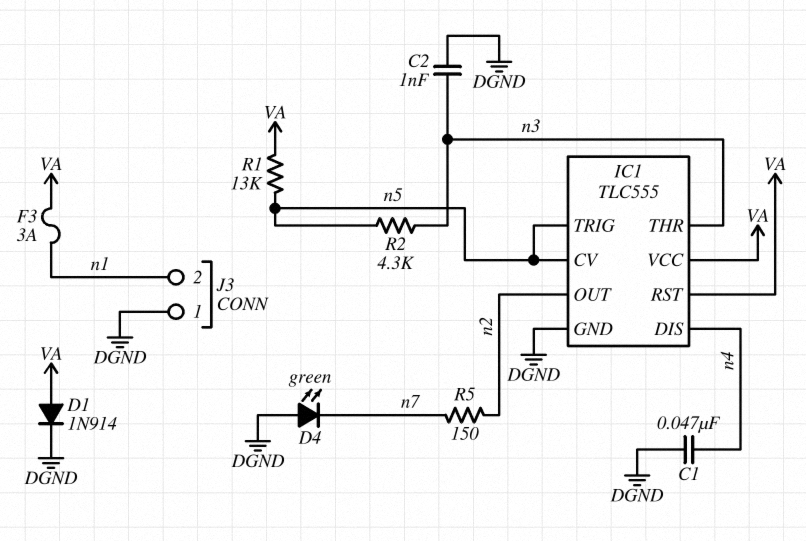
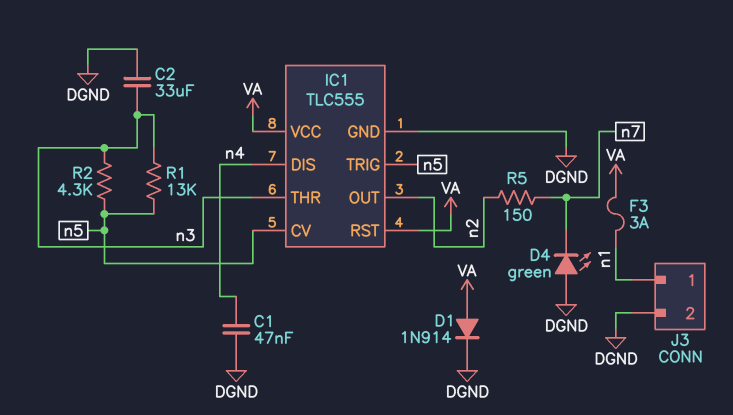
C2: 1nF (DGND, n3) -> 33uF (DGND, n3)
J3 pin 1: DGND -> n1
J3 pin 2: n1 -> DGND
R1: 13k (VA, n5) -> 13k (n3, n5)

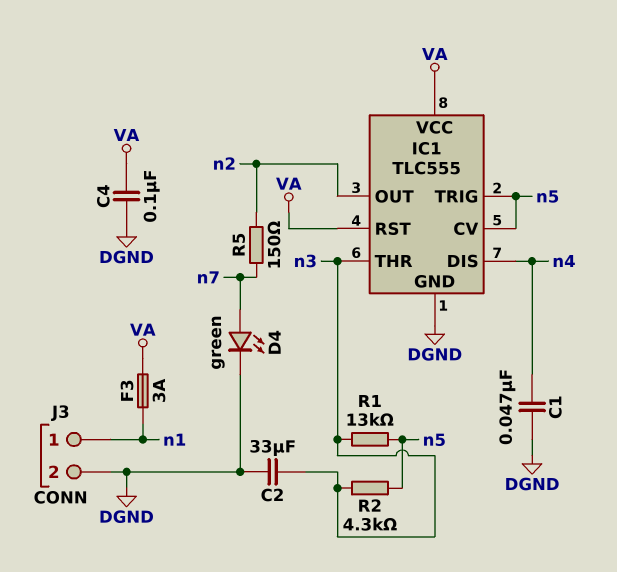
C4: none -> 100nF (DGND, VA)
D1: diode 1N914 (A VA, K DGND) -> none
D4: LED green (A DGND, K n7) -> LED green (A n7, K DGND)

